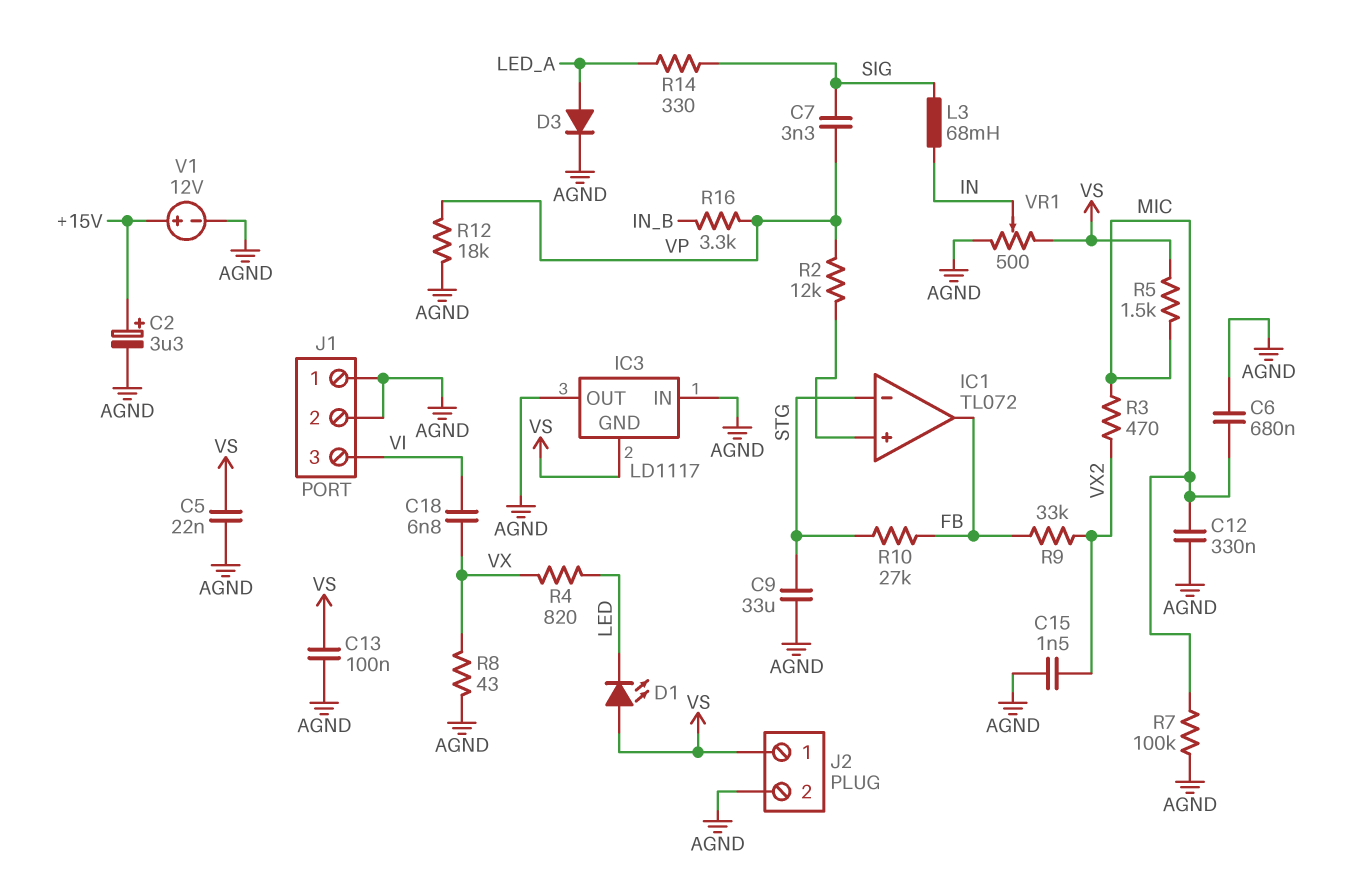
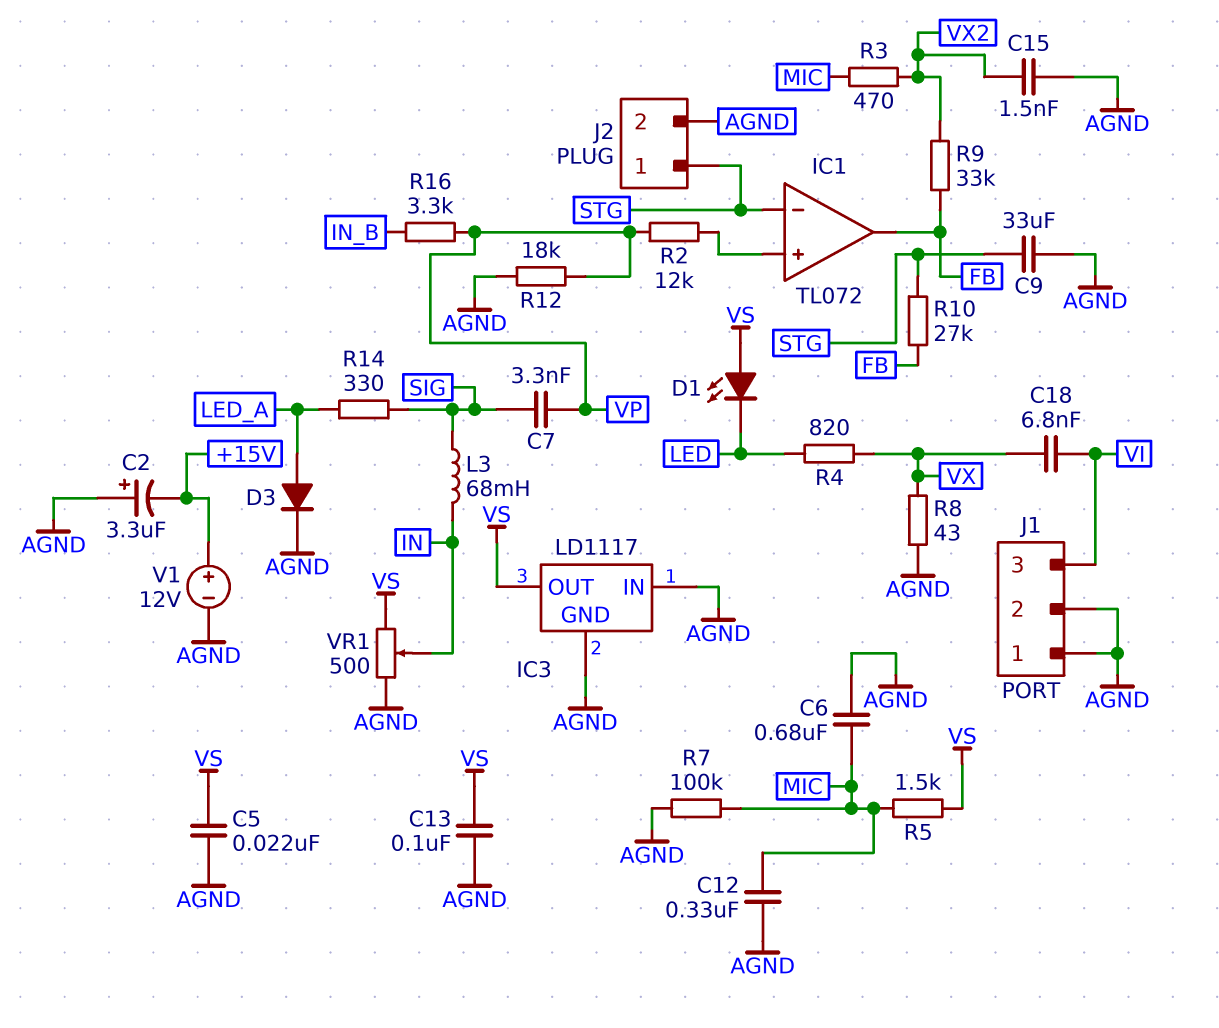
C2: 3.3uF (plus +15V, minus AGND) -> 3.3uF (plus AGND, minus +15V)
IC3 pin GND: VS -> AGND
IC3 pin OUT: AGND -> VS
J2 pin 1: VS -> STG

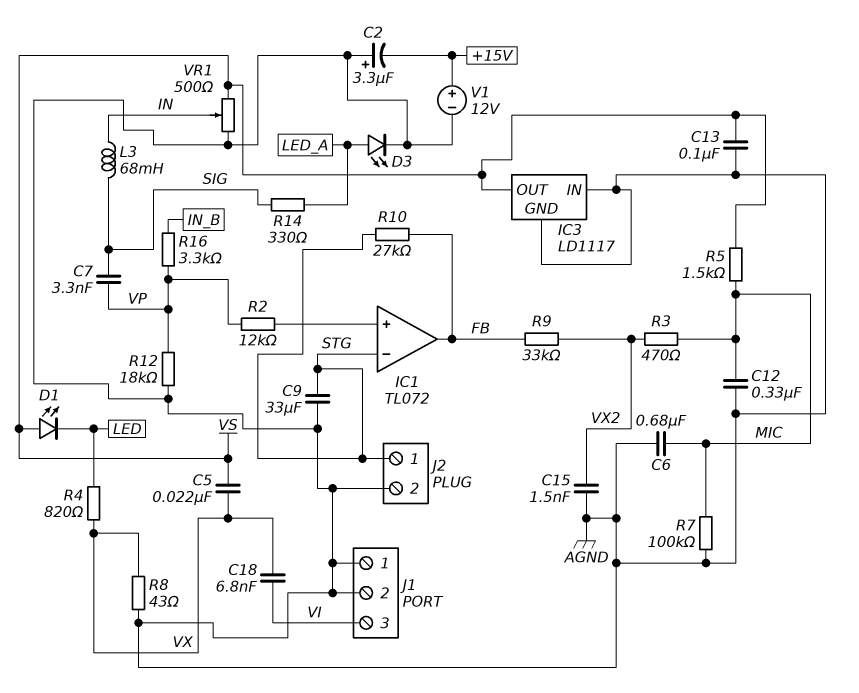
C5: 22nF (AGND, VS) -> 22nF (VS, VX)
D3: diode (A LED_A, K AGND) -> LED (A LED_A, K AGND)

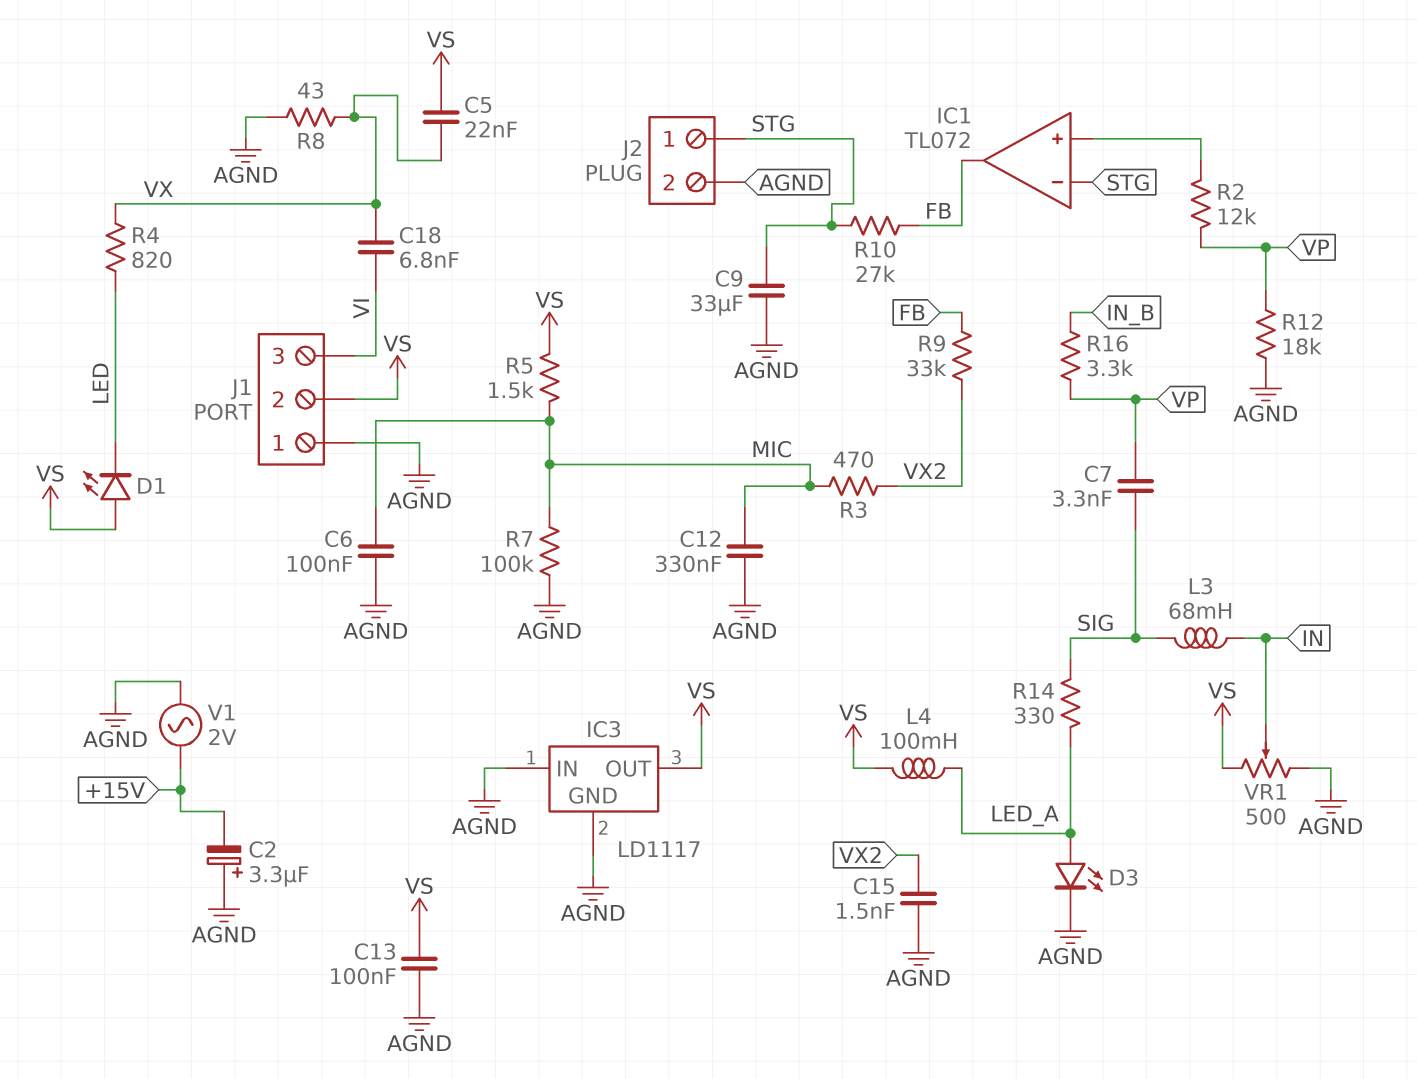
C6: 680nF (AGND, MIC) -> 100nF (AGND, MIC)
J1 pin 2: AGND -> VS
L4: none -> 100mH (LED_A, VS)
V1: 12V (plus +15V, minus AGND) -> AC 2V (+15V, AGND)

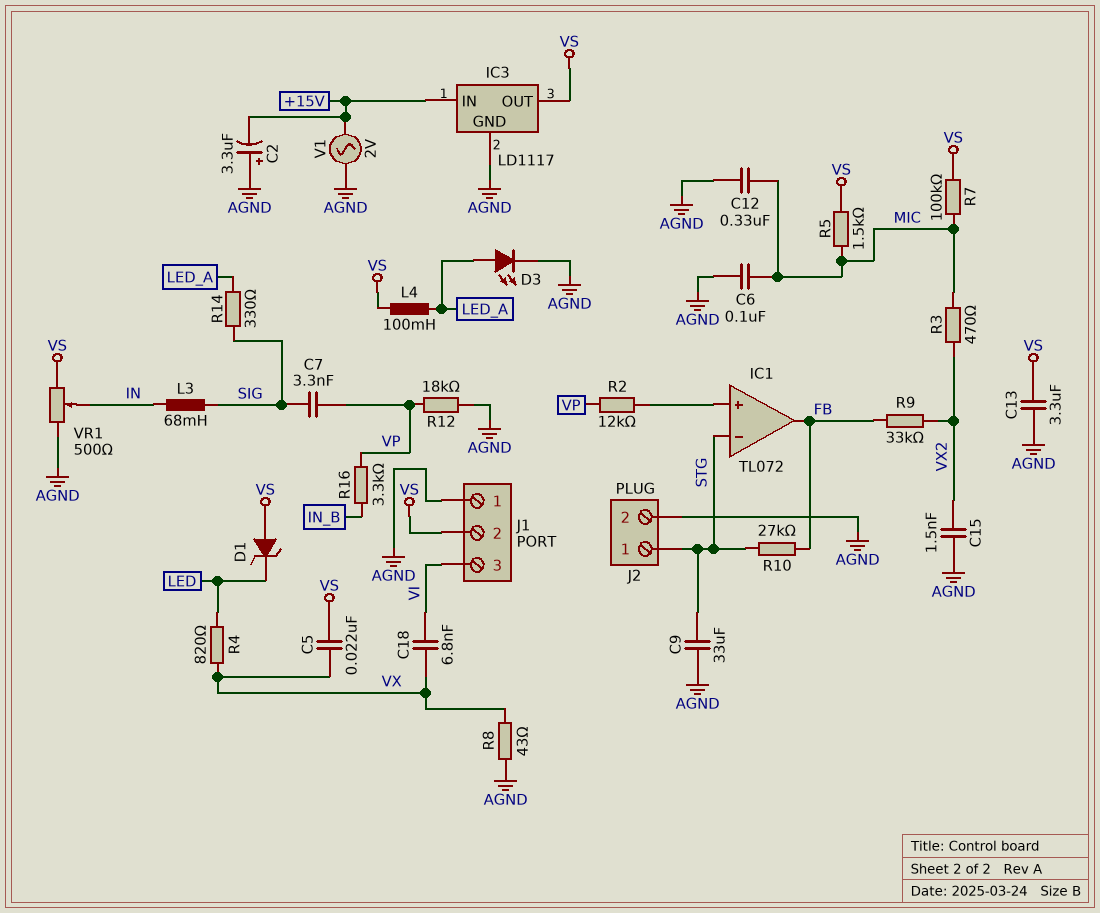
C13: 100nF (AGND, VS) -> 3.3uF (AGND, VS)
D1: LED (A VS, K LED) -> zener (A VS, K LED)
IC3 pin IN: AGND -> +15V
R7: 100k (AGND, MIC) -> 100k (MIC, VS)

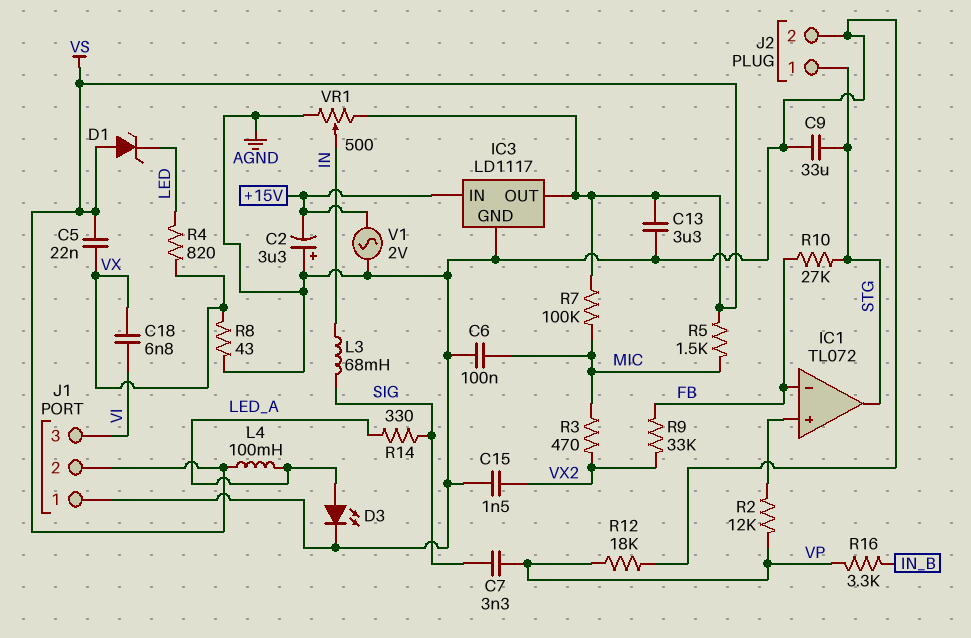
C12: 330nF (AGND, MIC) -> none
IC1 pin in-: STG -> FB
IC1 pin out: FB -> STG

